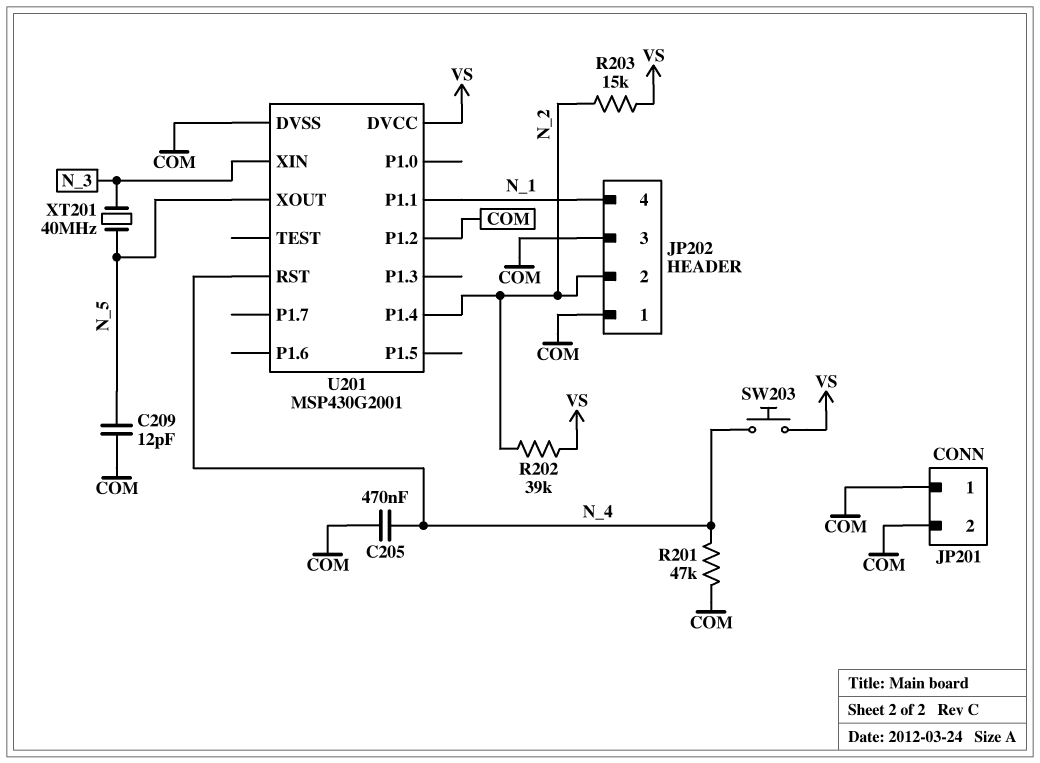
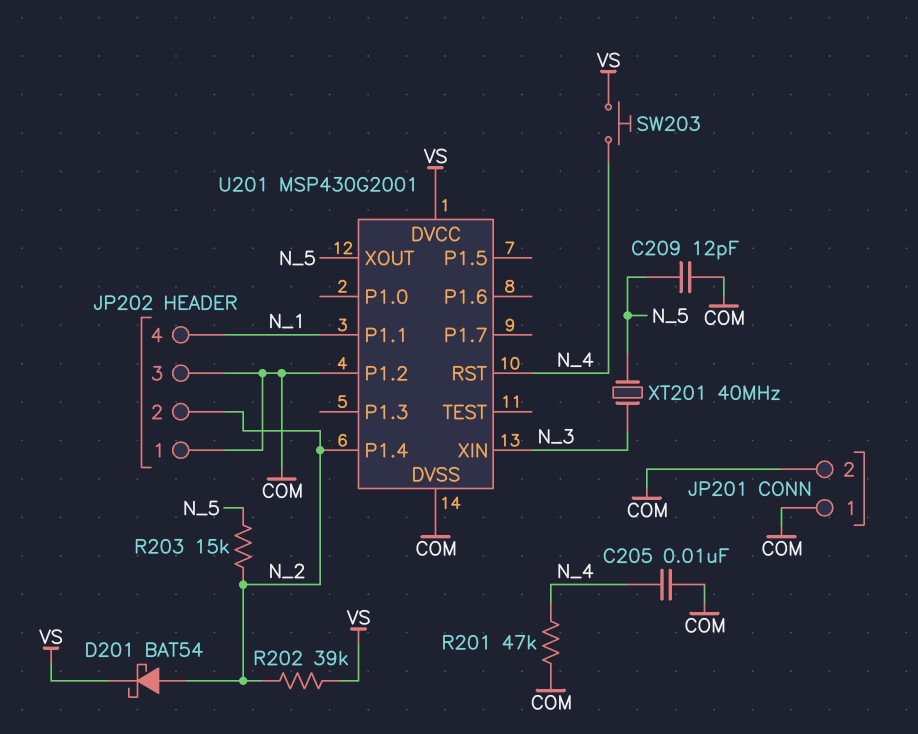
C205: 470nF (COM, N_4) -> 10nF (COM, N_4)
D201: none -> schottky BAT54 (A N_2, K VS)
R203: 15k (N_2, VS) -> 15k (N_2, N_5)

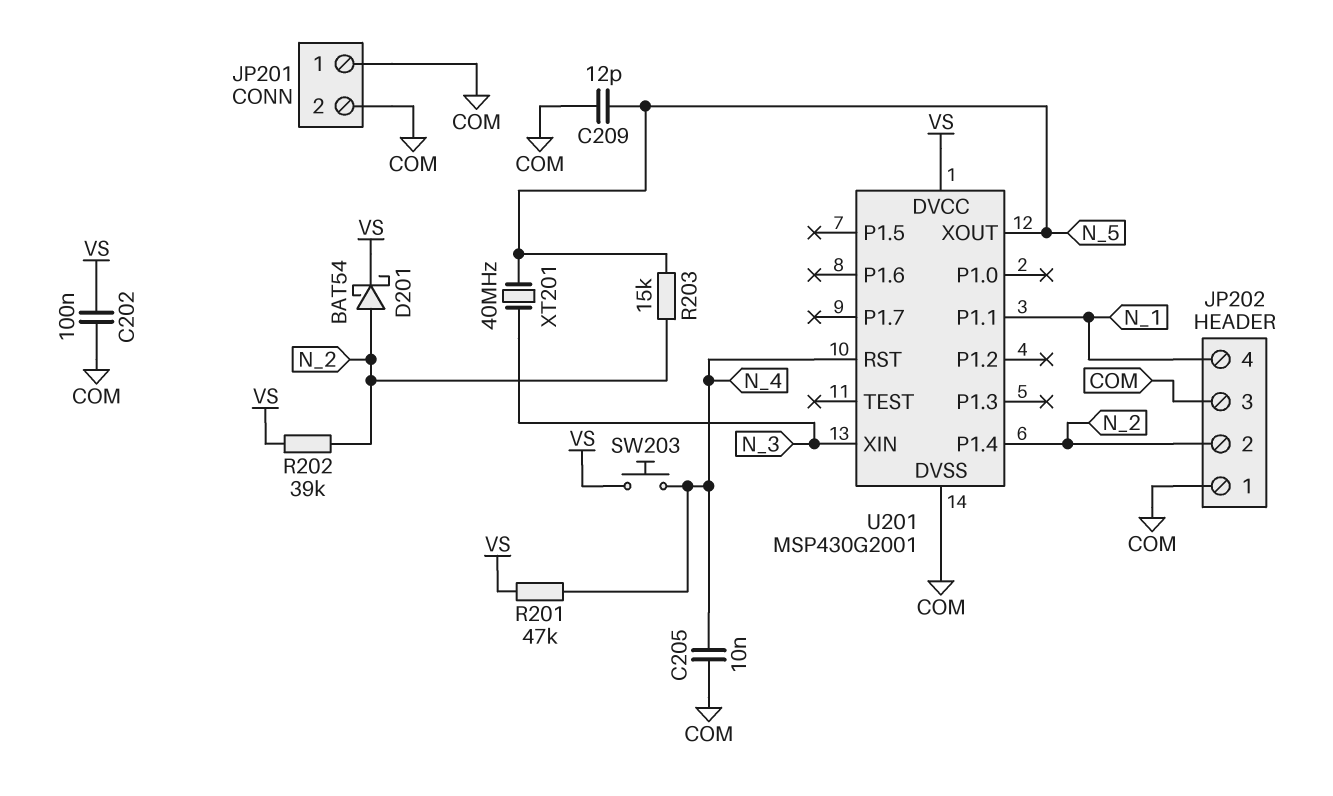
C202: none -> 100nF (COM, VS)
R201: 47k (COM, N_4) -> 47k (N_4, VS)
U201 pin P1.2: COM -> none

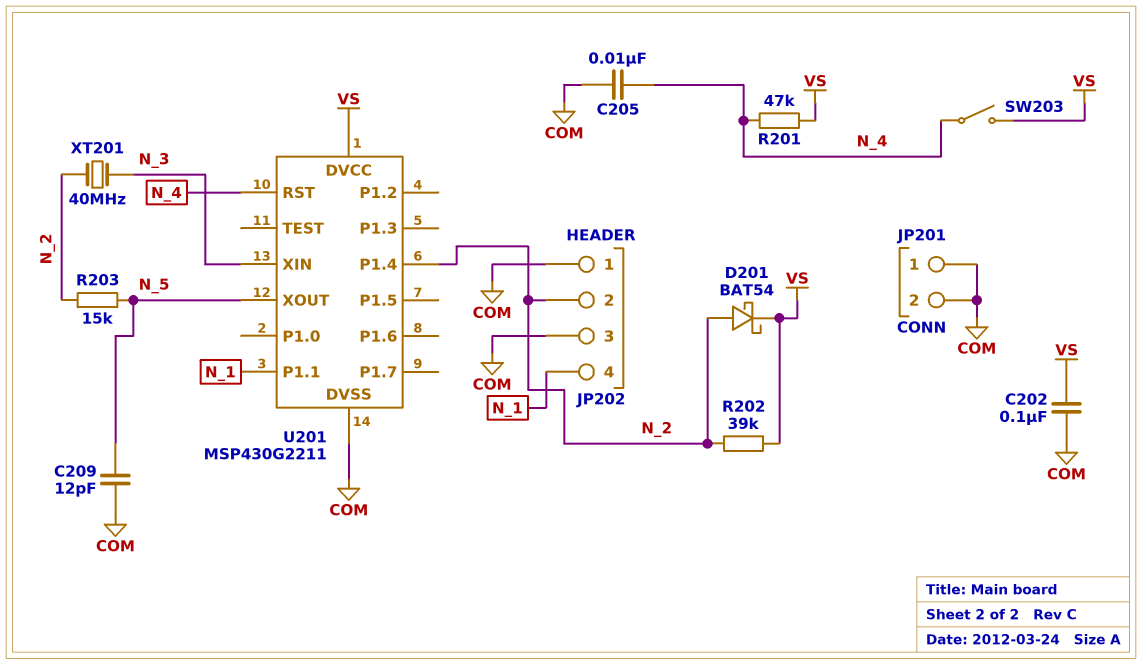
SW203: button (N_4, VS) -> switch (N_4, VS)
U201: MSP430G2001 -> MSP430G2211
XT201: 40MHz (N_3, N_5) -> 40MHz (N_2, N_3)

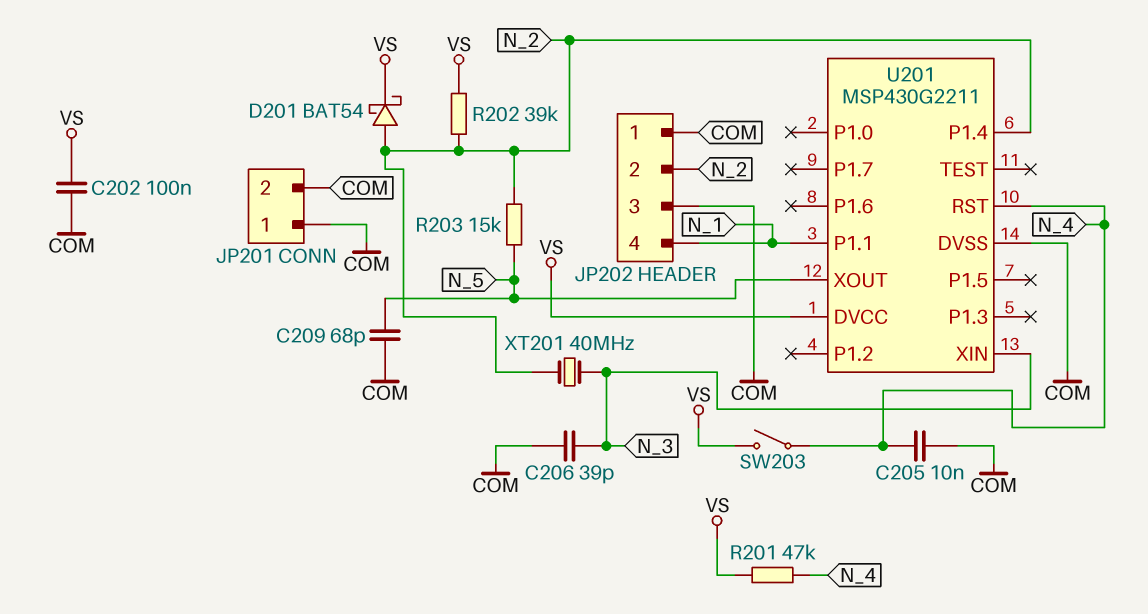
C206: none -> 39pF (COM, N_3)
C209: 12pF (COM, N_5) -> 68pF (COM, N_5)

